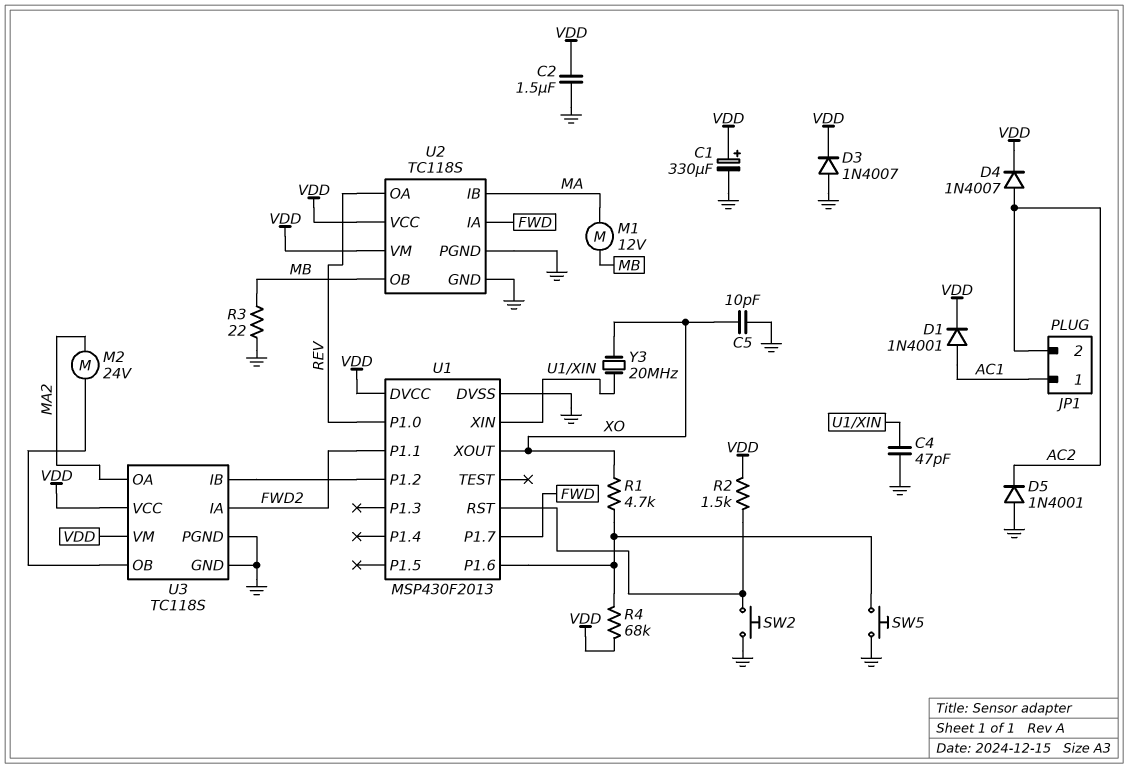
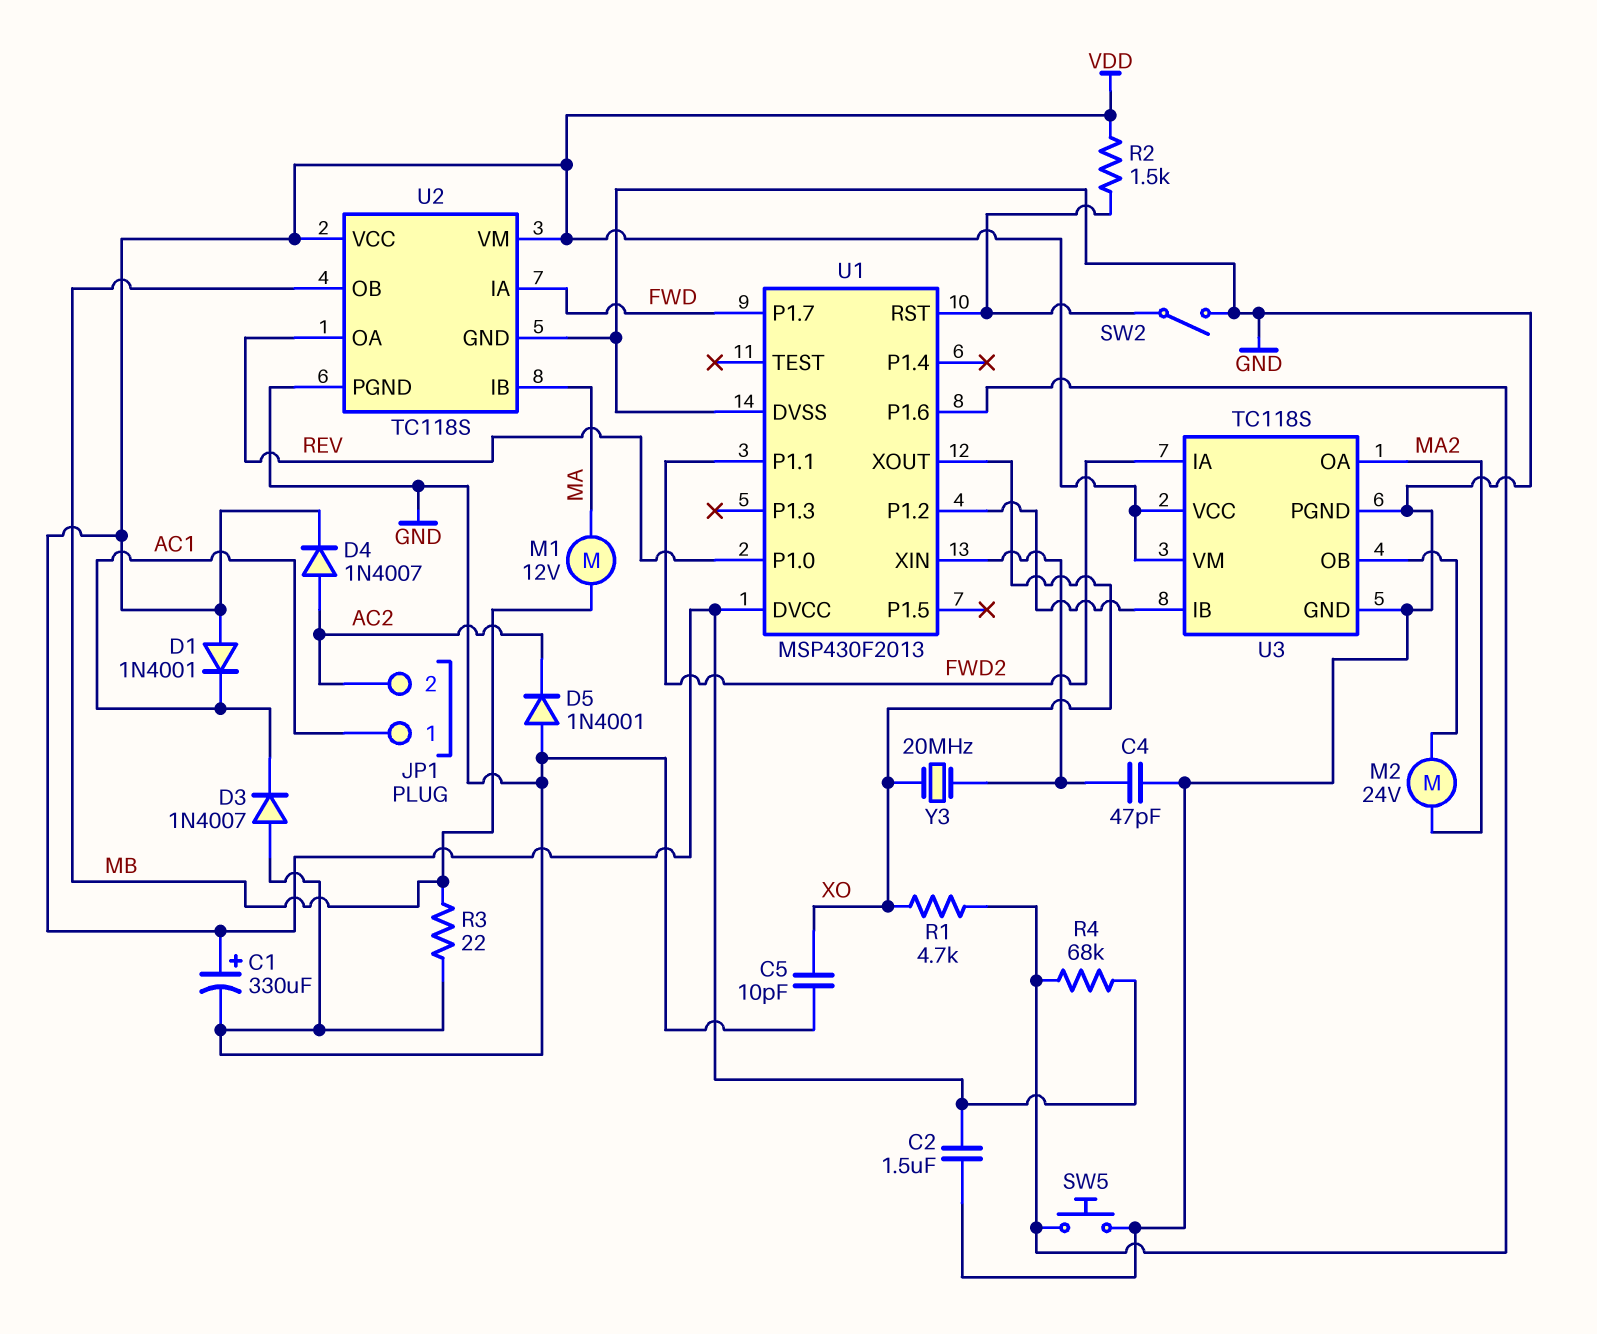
D1: diode 1N4001 (A AC1, K VDD) -> diode 1N4001 (A VDD, K AC1)
D3: diode 1N4007 (A GND, K VDD) -> diode 1N4007 (A GND, K AC1)
SW2: button (GND, U1/RST) -> switch (GND, U1/RST)

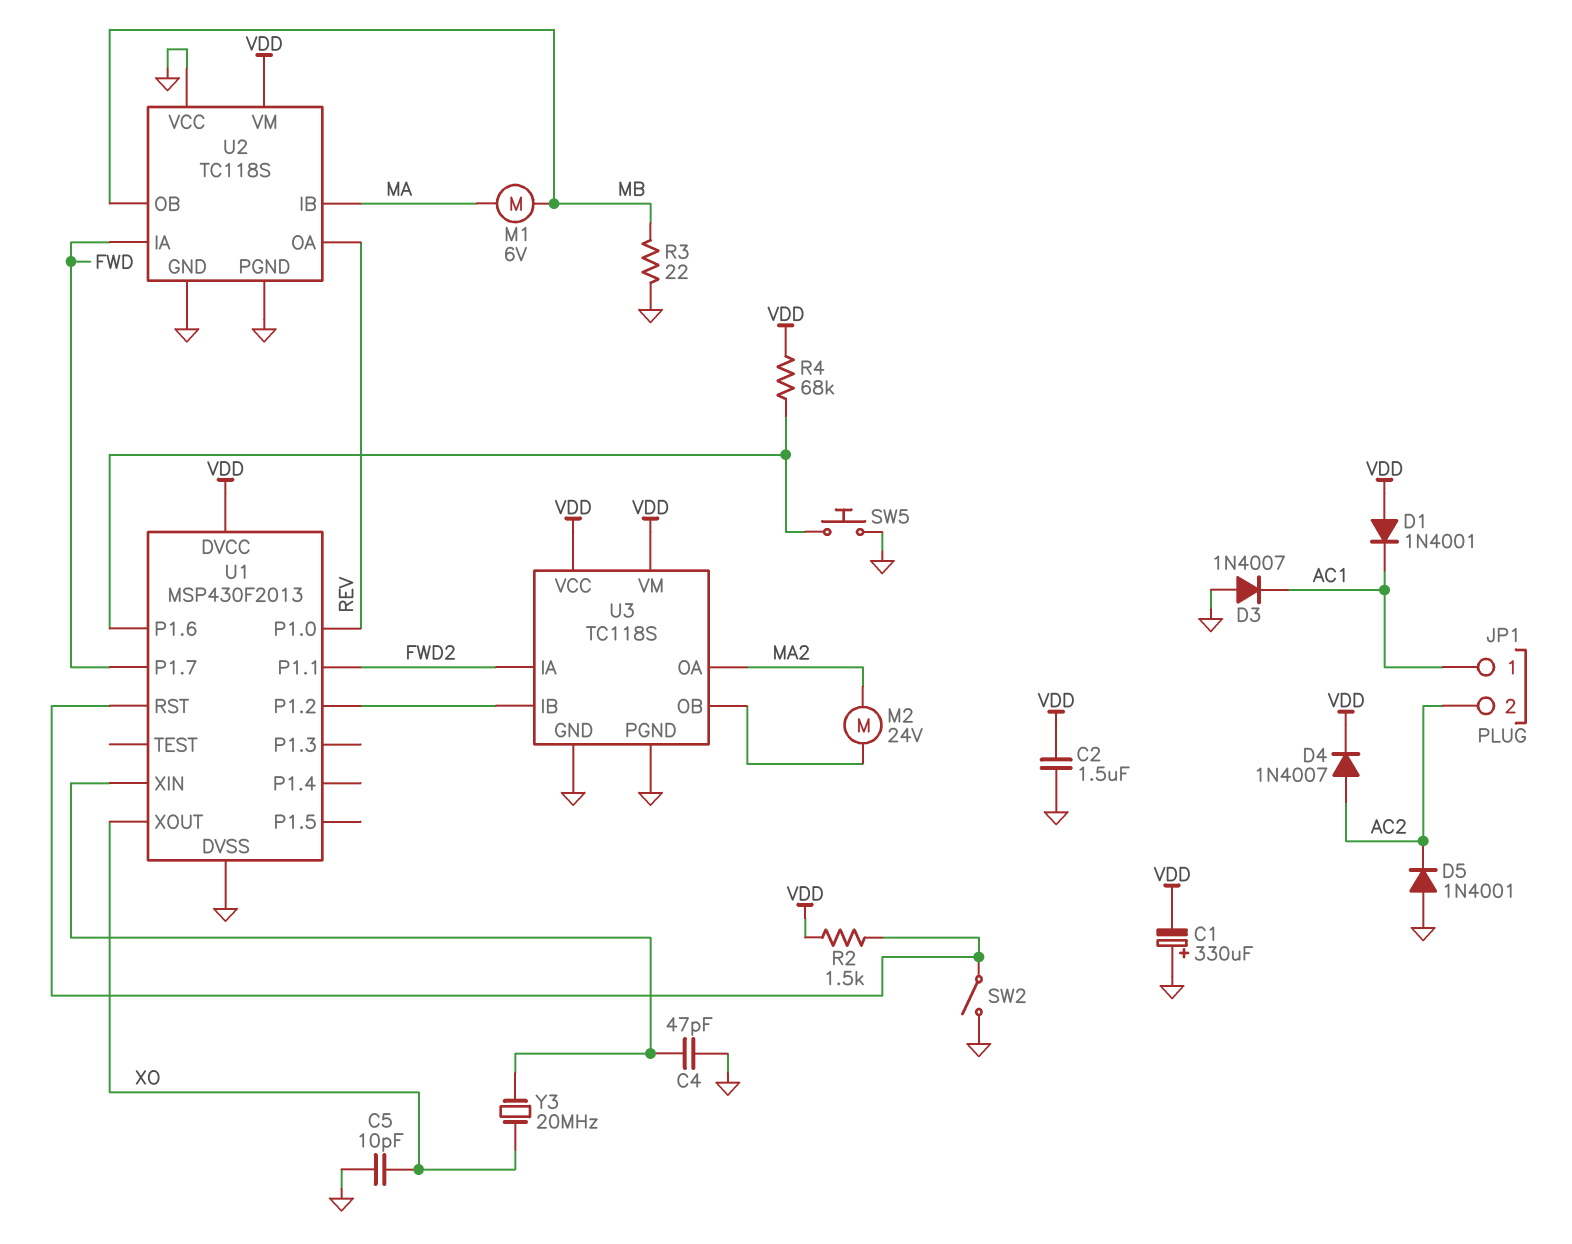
C1: 330uF (plus VDD, minus GND) -> 330uF (plus GND, minus VDD)
M1: motor 12V (MA, MB) -> motor 6V (MA, MB)
R1: 4.7k (U1/P1.6, XO) -> none
U2 pin VCC: VDD -> GND

